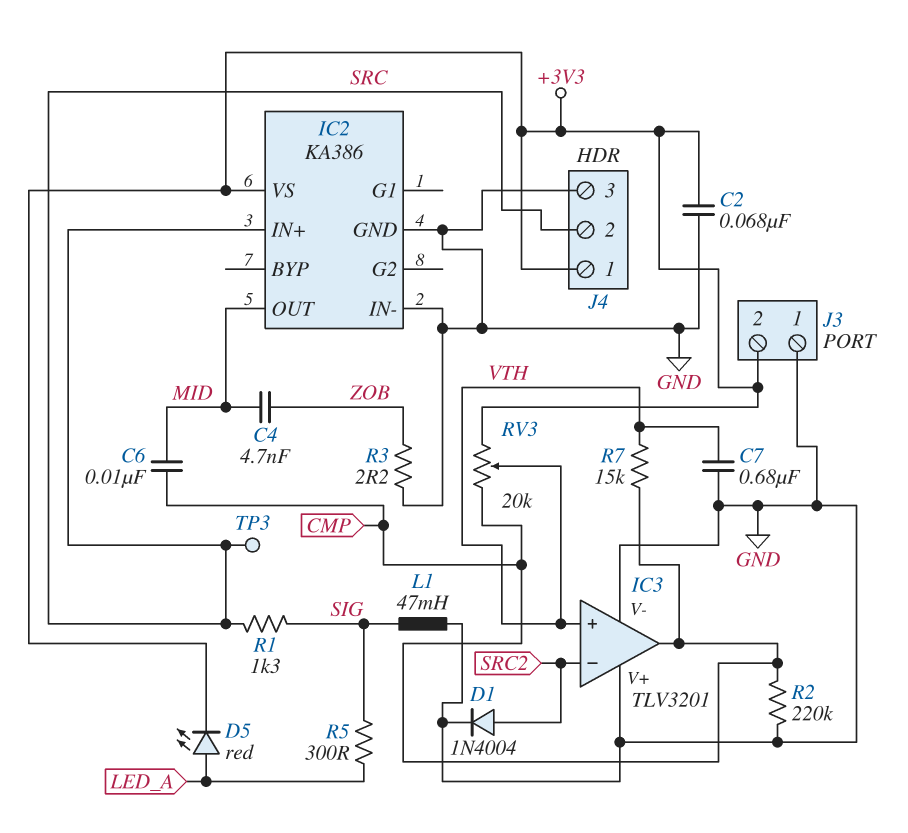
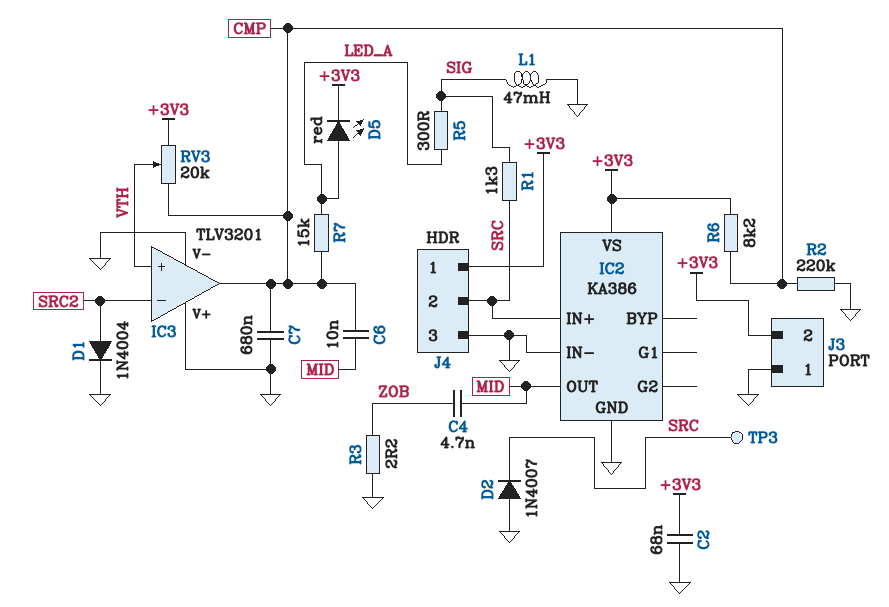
C7: 680nF (GND, VTH) -> 680nF (CMP, GND)
D2: none -> diode 1N4007 (A GND, K SRC)
R6: none -> 8.2k (+3V3, CMP)
R7: 15k (CMP, VTH) -> 15k (CMP, LED_A)

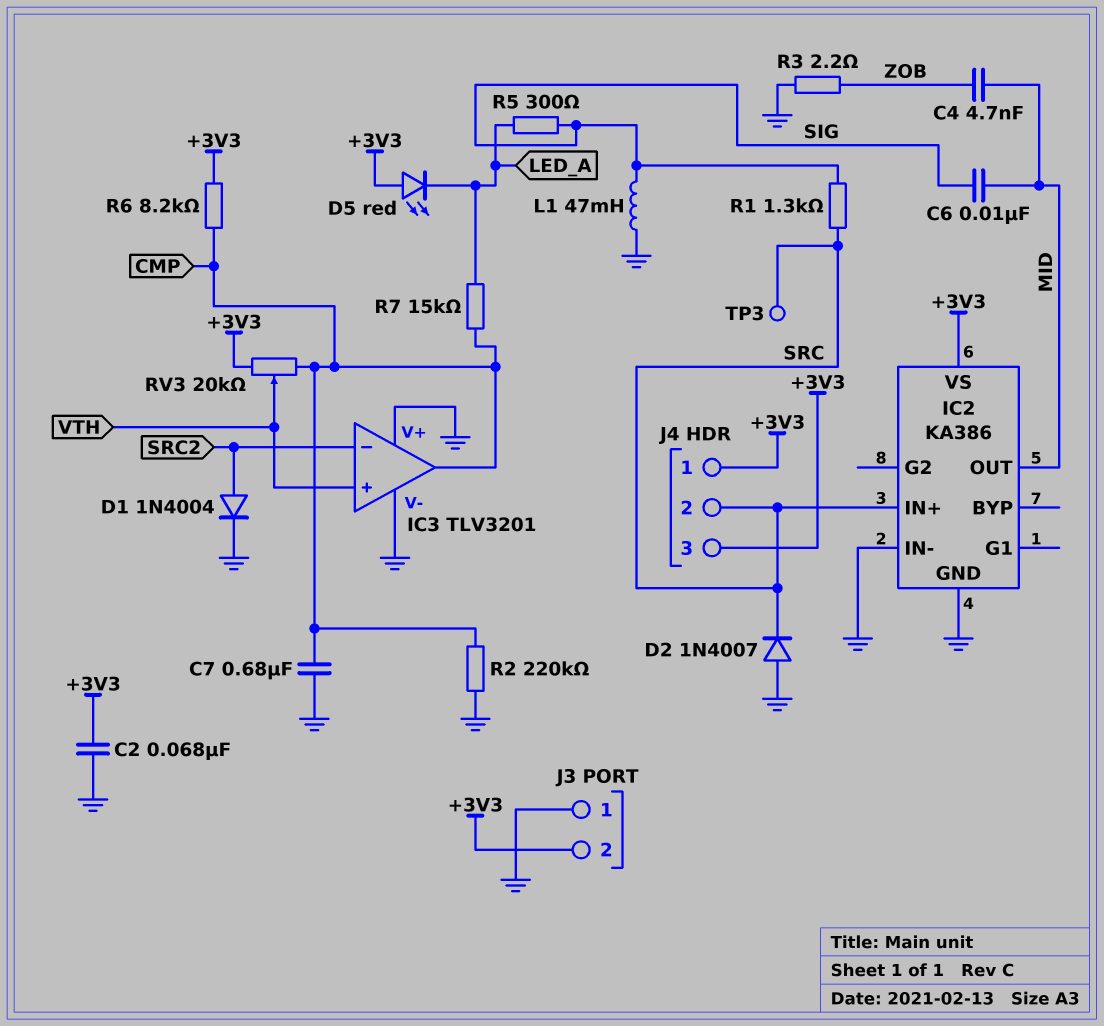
C6: 10nF (CMP, MID) -> 10nF (MID, SIG)
D5: LED red (A LED_A, K +3V3) -> LED red (A +3V3, K LED_A)
J4 pin 3: GND -> +3V3

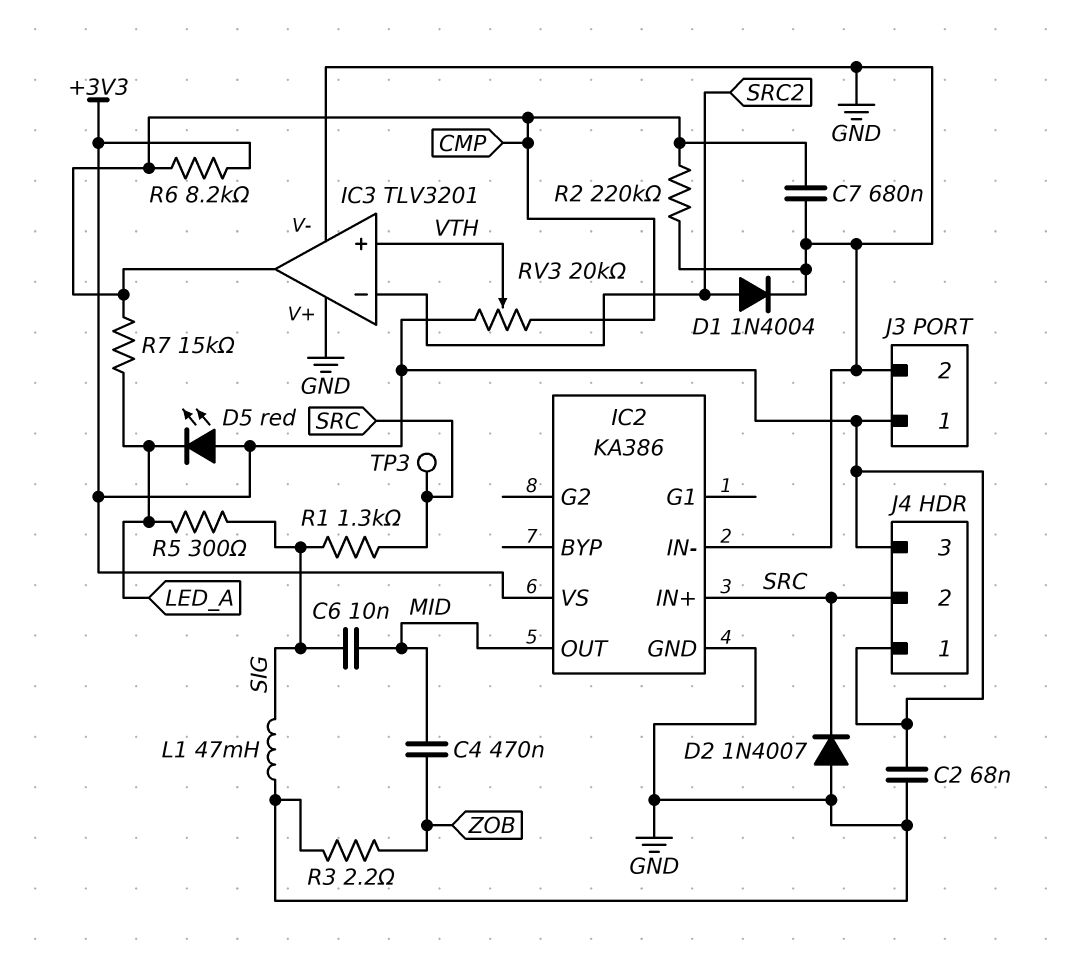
C4: 4.7nF (MID, ZOB) -> 470nF (MID, ZOB)
J3 pin 1: GND -> +3V3
J3 pin 2: +3V3 -> GND

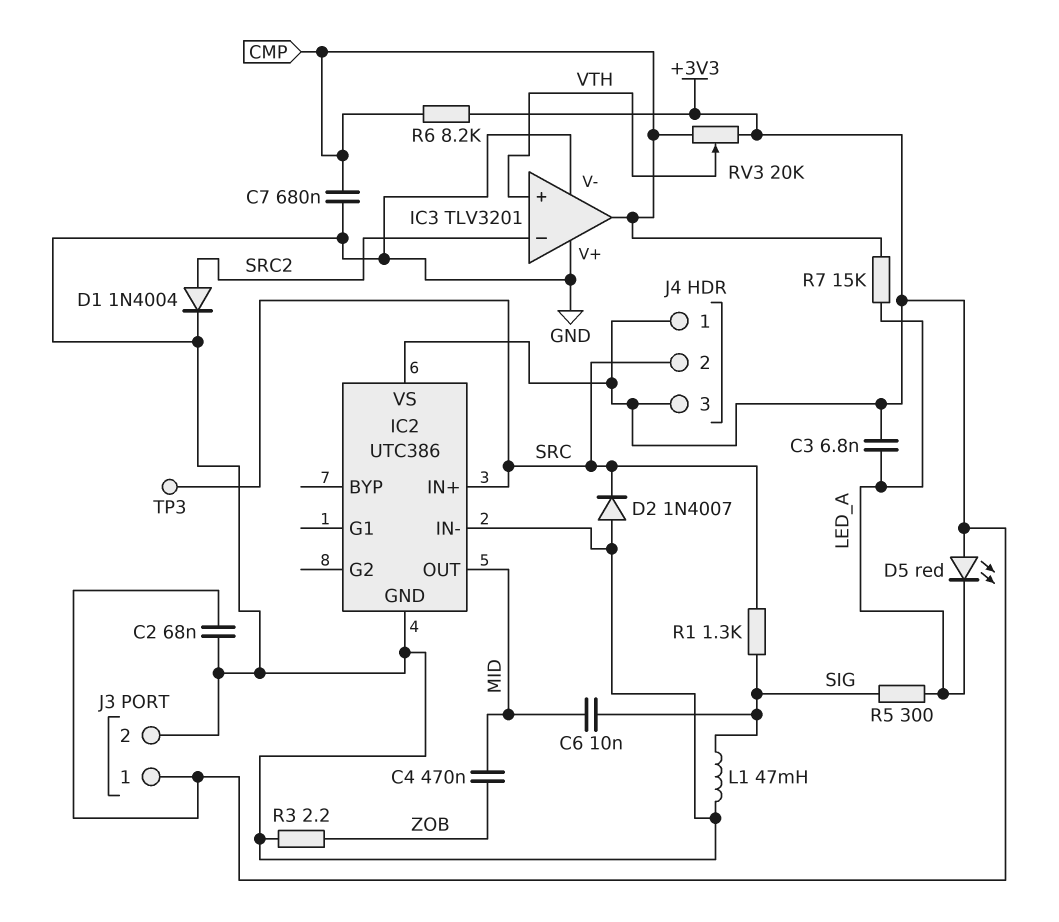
C3: none -> 6.8nF (+3V3, LED_A)
IC2: KA386 -> UTC386
R2: 220k (CMP, GND) -> none

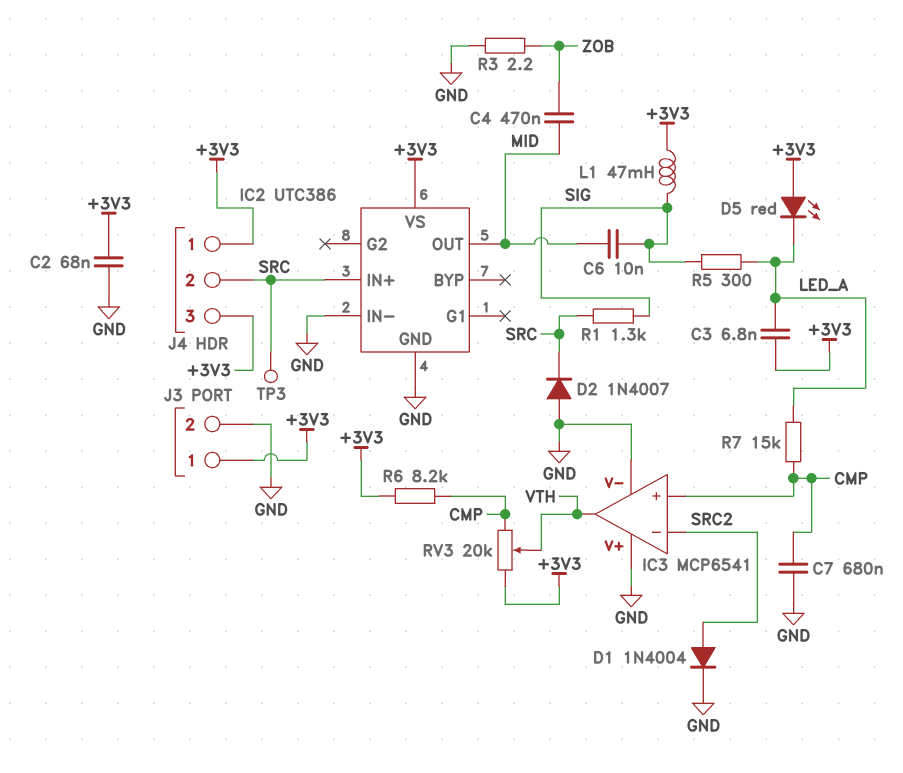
IC3: TLV3201 -> MCP6541
IC3 pin in+: VTH -> CMP
IC3 pin out: CMP -> VTH
L1: 47mH (GND, SIG) -> 47mH (+3V3, SIG)

